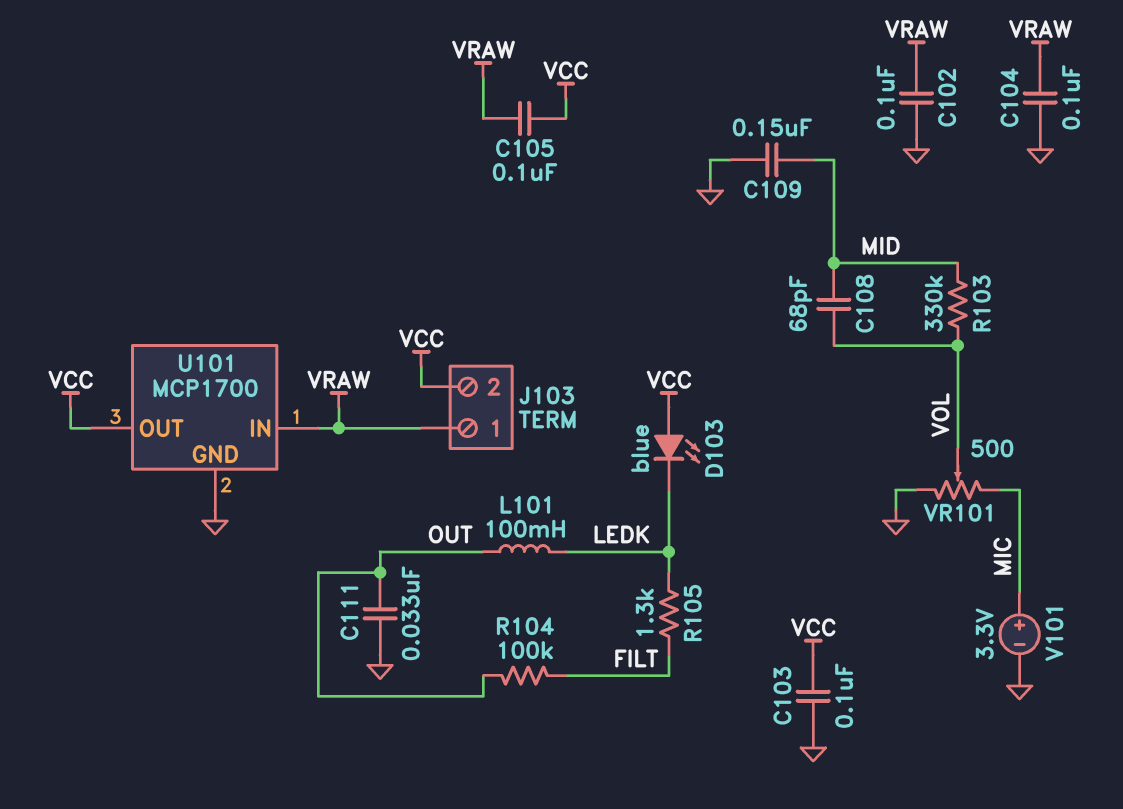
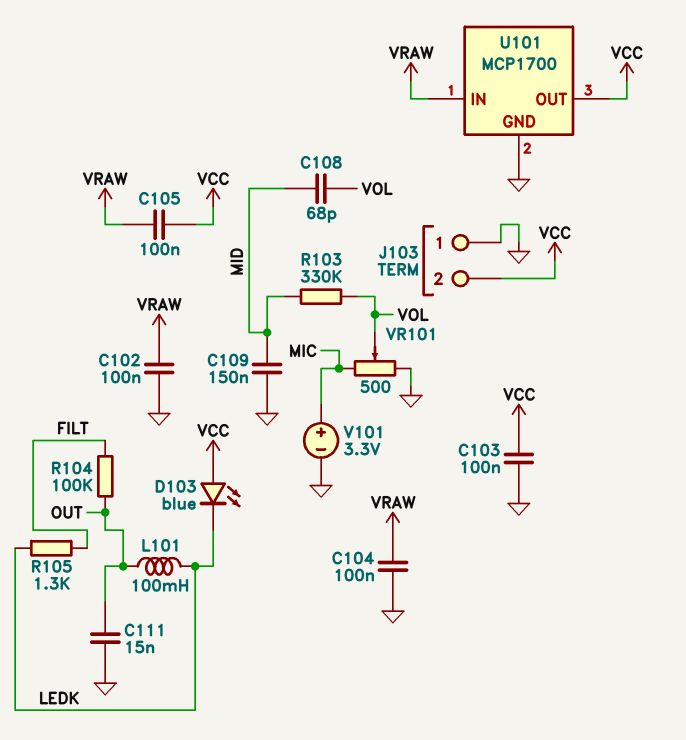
C111: 33nF (GND, OUT) -> 15nF (GND, OUT)
J103 pin 1: VRAW -> GND

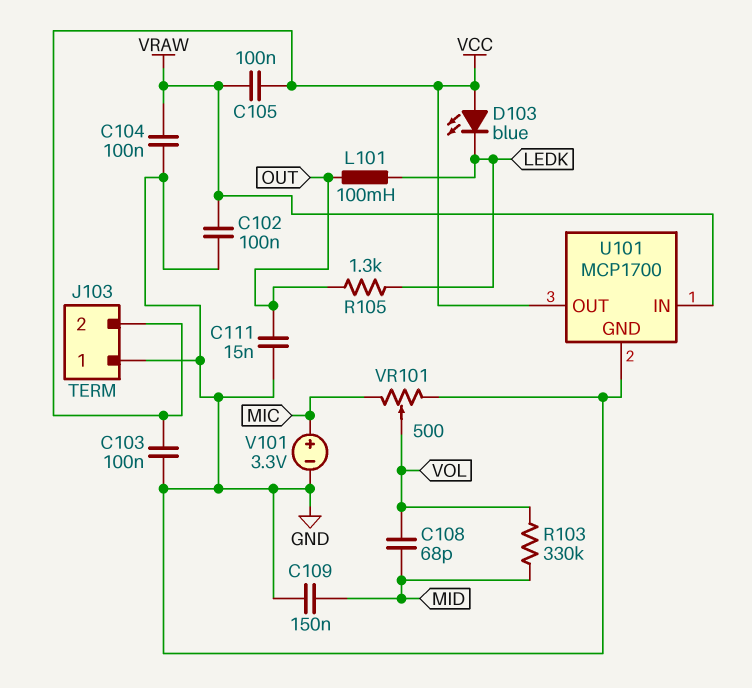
R104: 100k (FILT, OUT) -> none
R105: 1.3k (FILT, LEDK) -> 1.3k (LEDK, OUT)

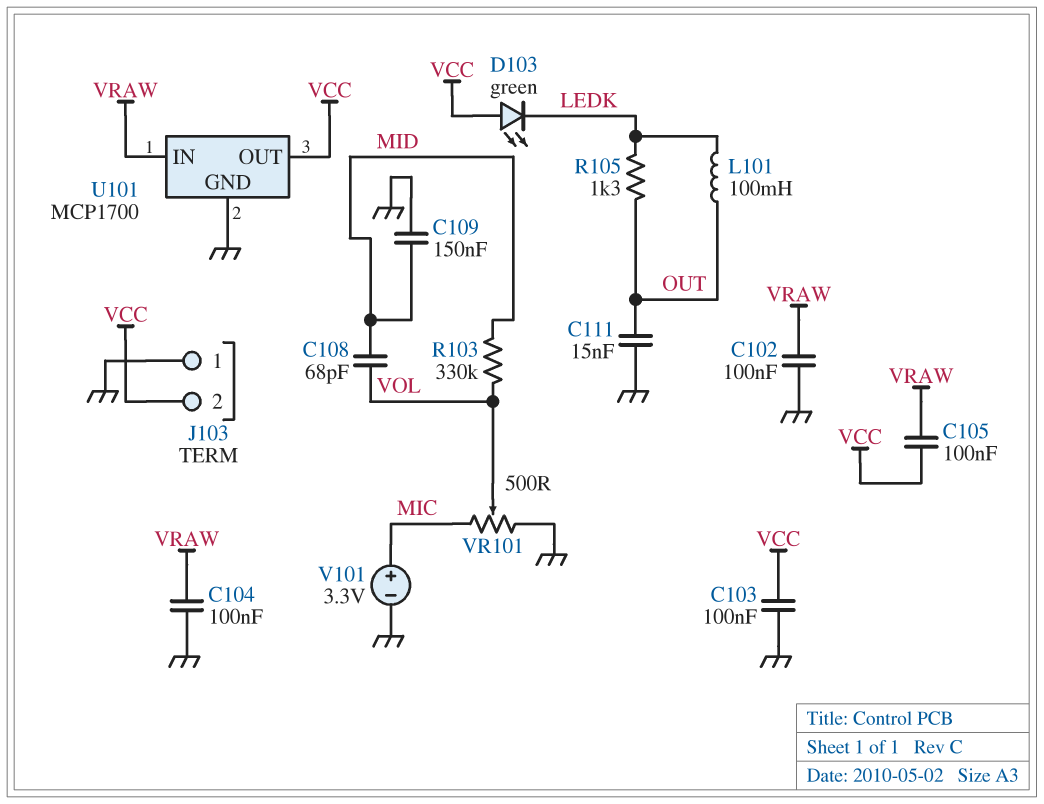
D103: LED blue (A VCC, K LEDK) -> LED green (A VCC, K LEDK)

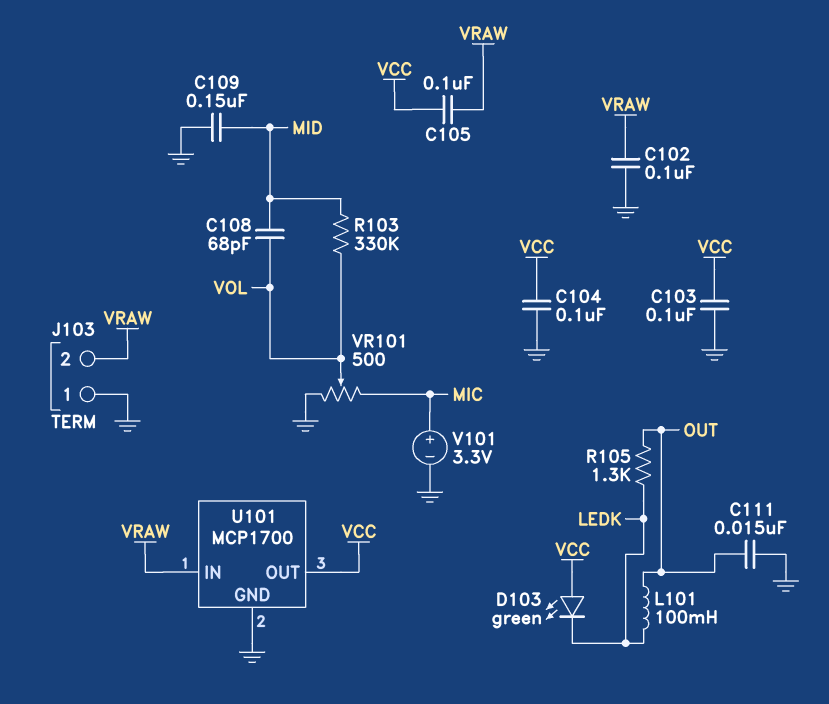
C104: 100nF (GND, VRAW) -> 100nF (GND, VCC)
J103 pin 2: VCC -> VRAW

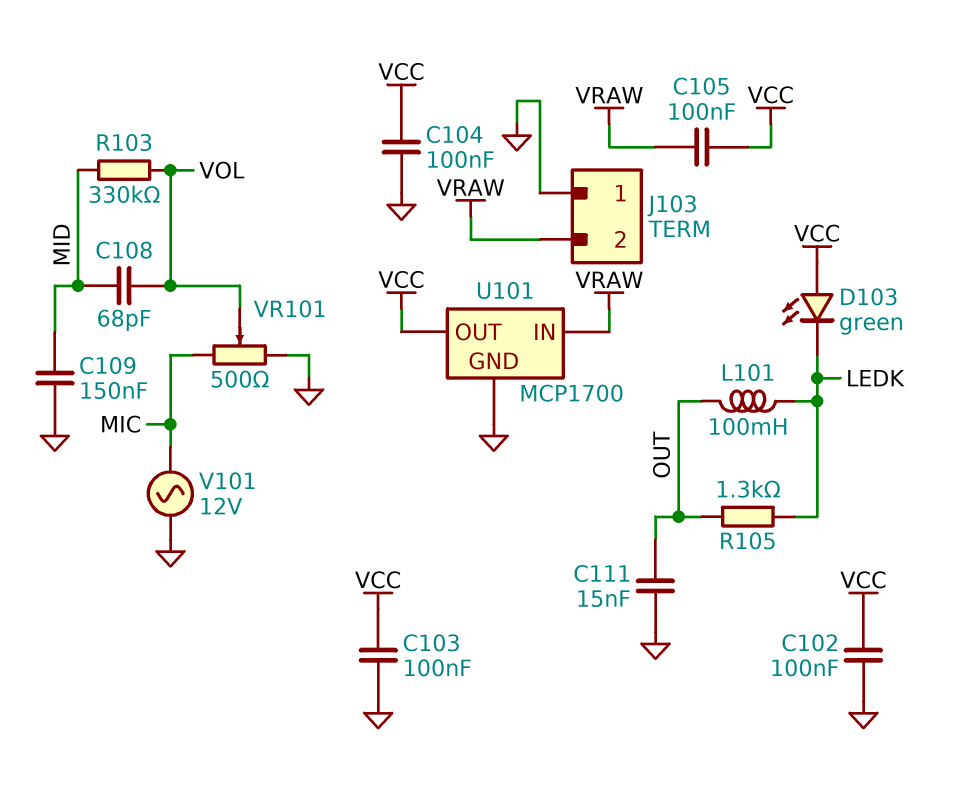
C102: 100nF (GND, VRAW) -> 100nF (GND, VCC)
V101: 3.3V (plus MIC, minus GND) -> AC 12V (GND, MIC)

